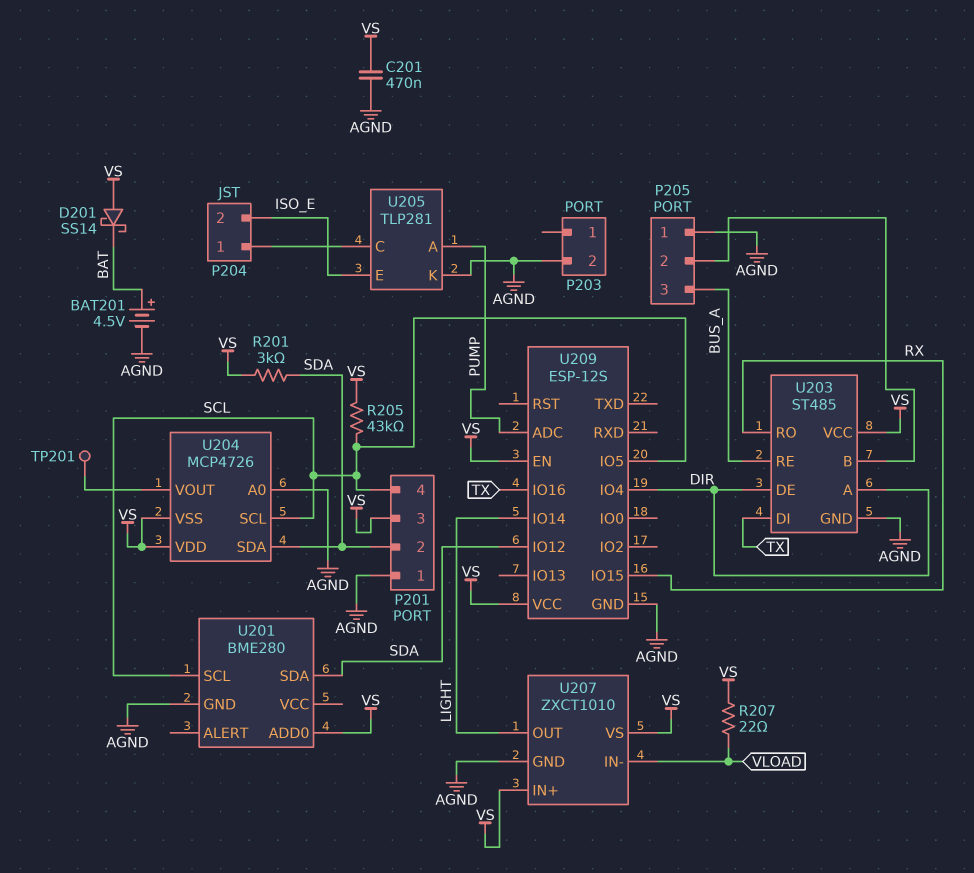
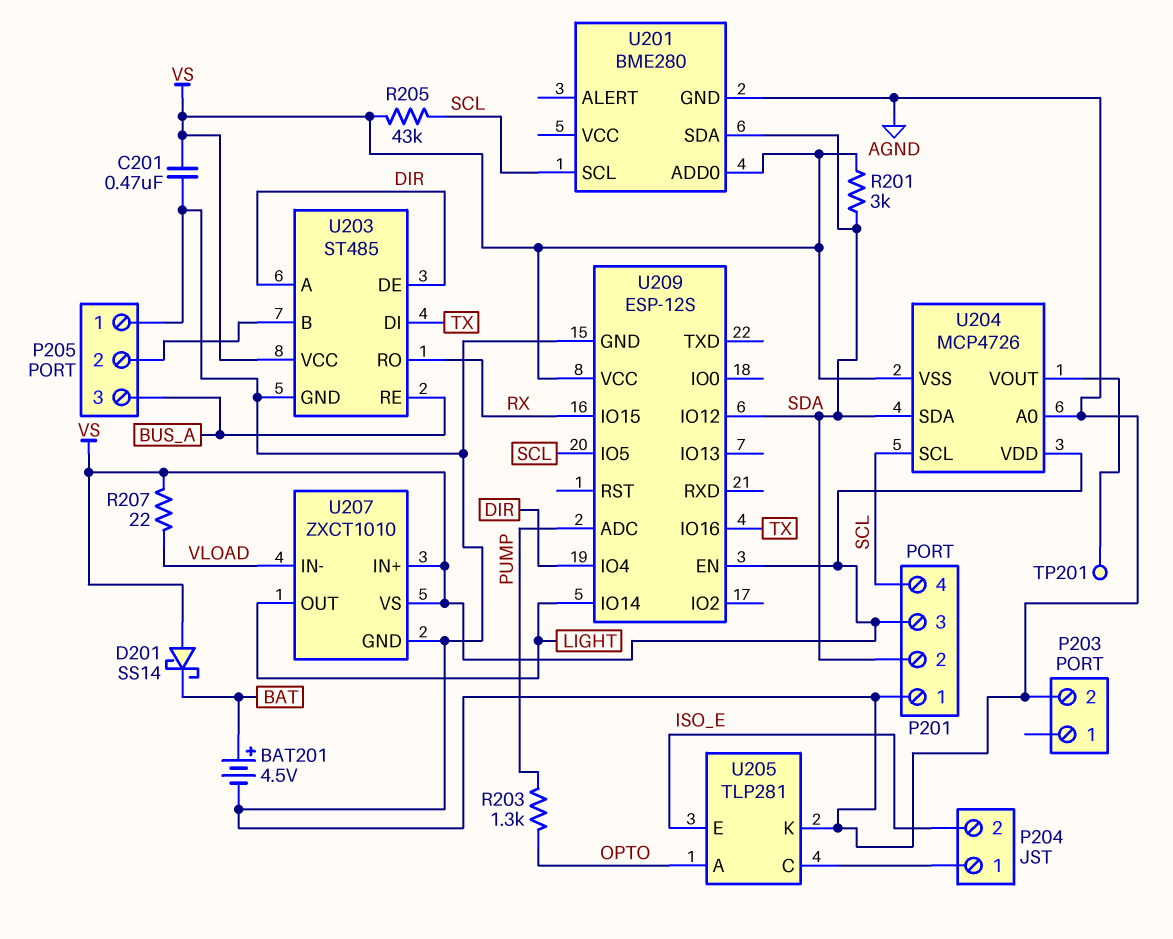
R203: none -> 1.3k (OPTO, PUMP)
U205 pin A: PUMP -> OPTO

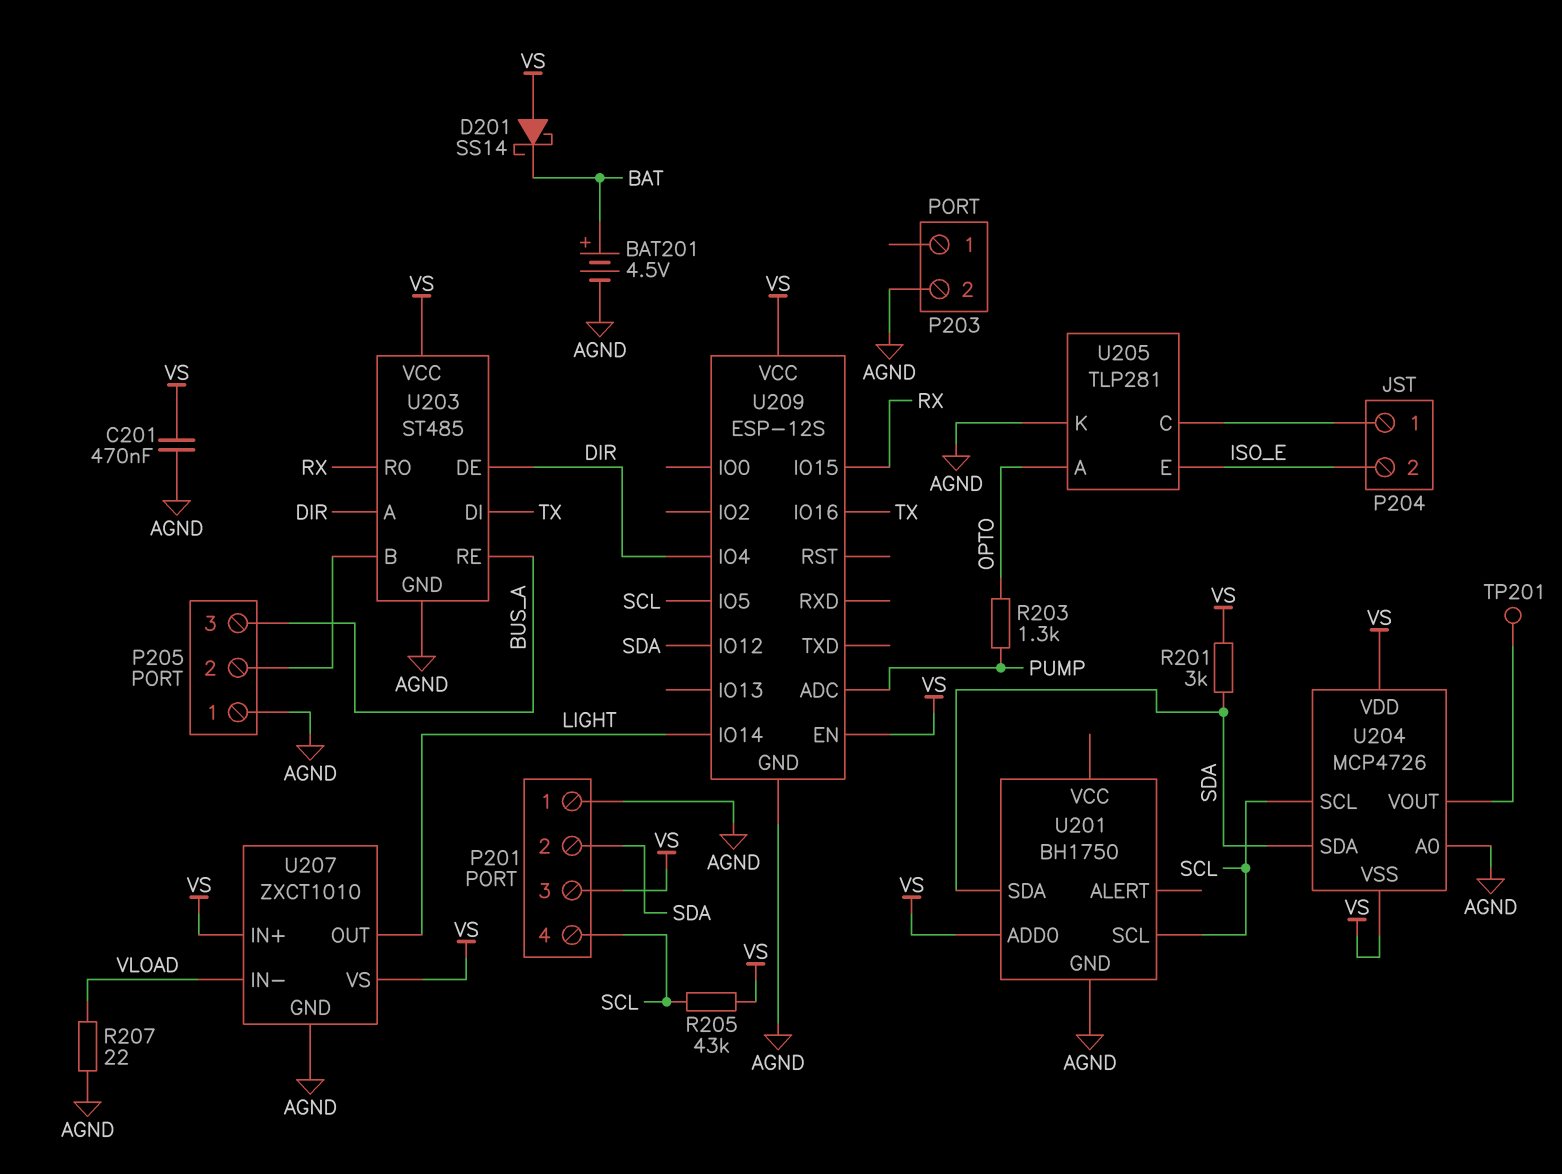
R207: 22 (VLOAD, VS) -> 22 (AGND, VLOAD)
U201: BME280 -> BH1750

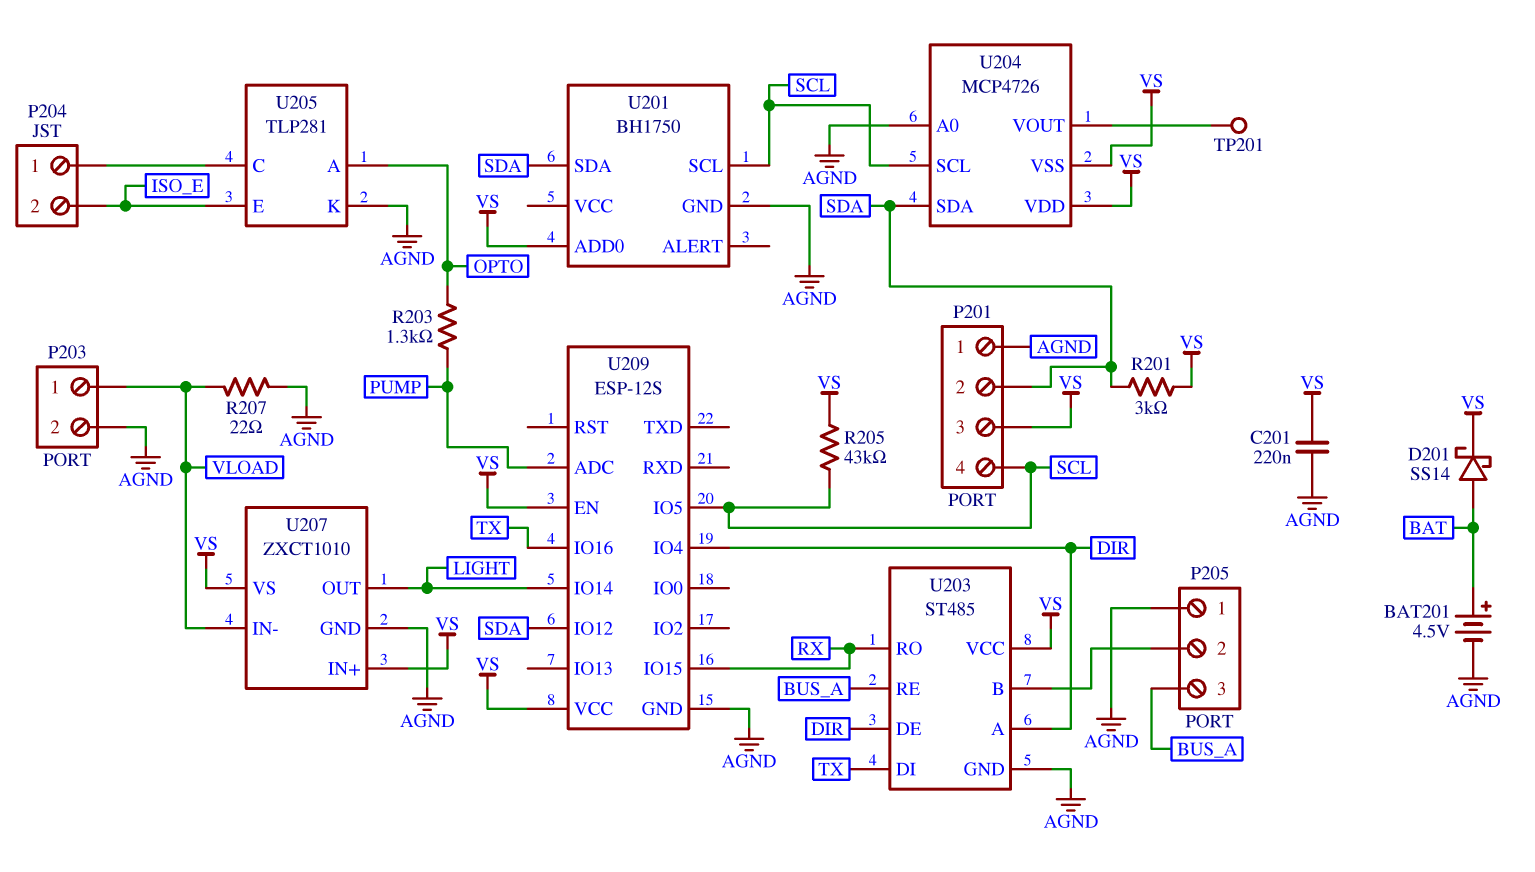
C201: 470nF (AGND, VS) -> 220nF (AGND, VS)
D201: schottky SS14 (A VS, K BAT) -> schottky SS14 (A BAT, K VS)
P203 pin 1: none -> VLOAD

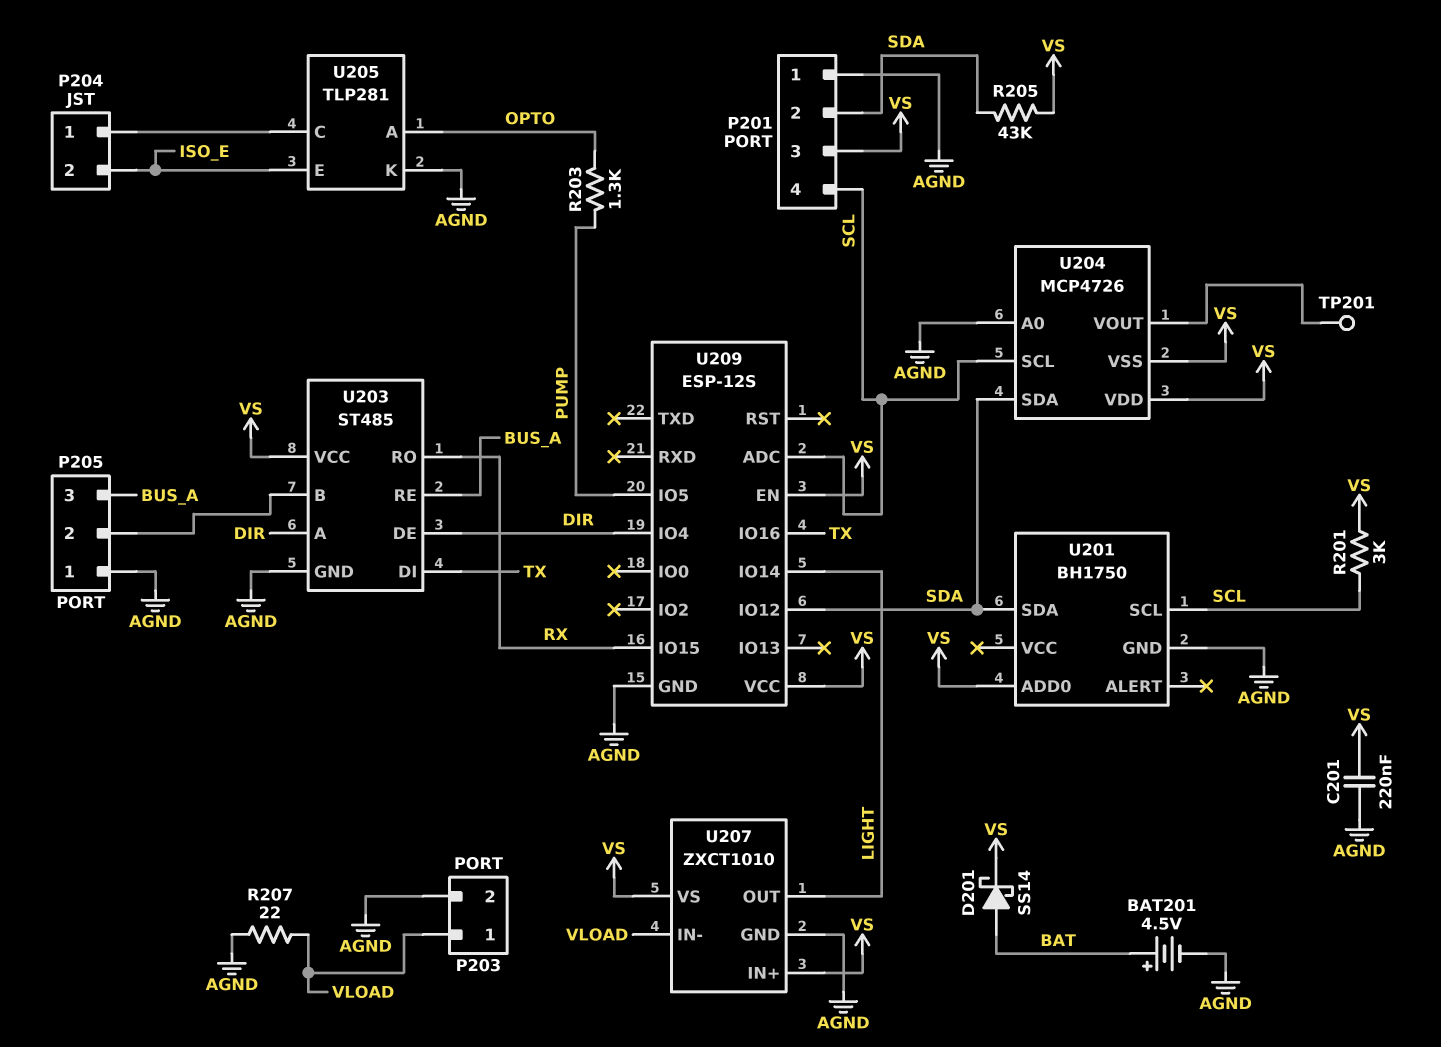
R201: 3k (SDA, VS) -> 3k (SCL, VS)
R205: 43k (SCL, VS) -> 43k (SDA, VS)
U209 pin ADC: PUMP -> SCL
U209 pin IO5: SCL -> PUMP

